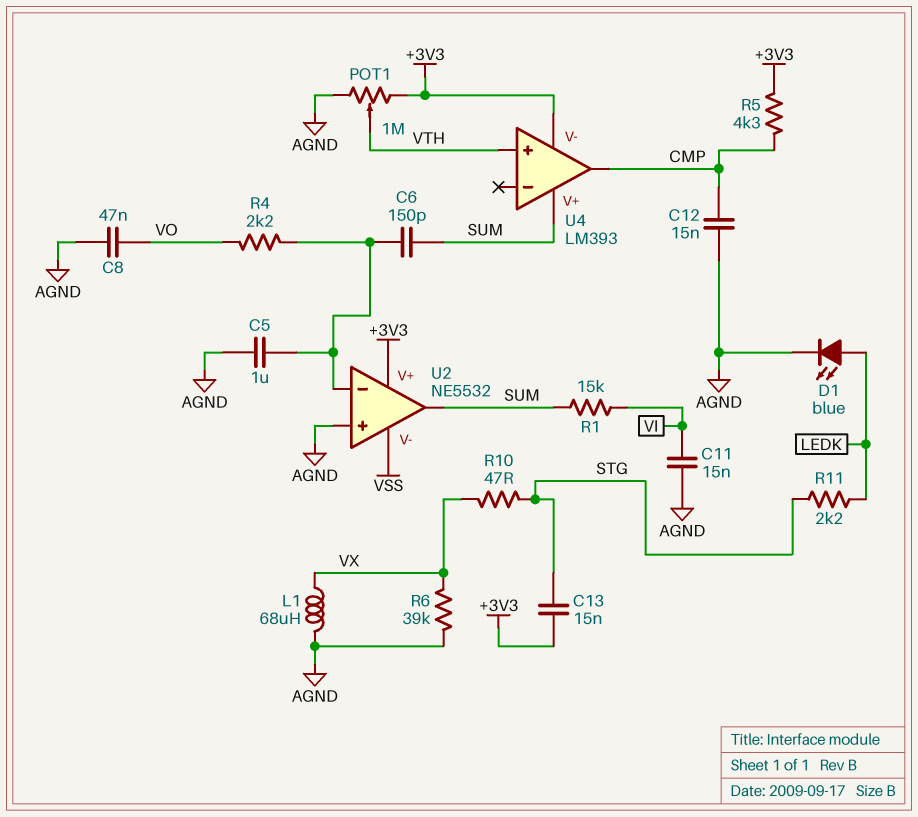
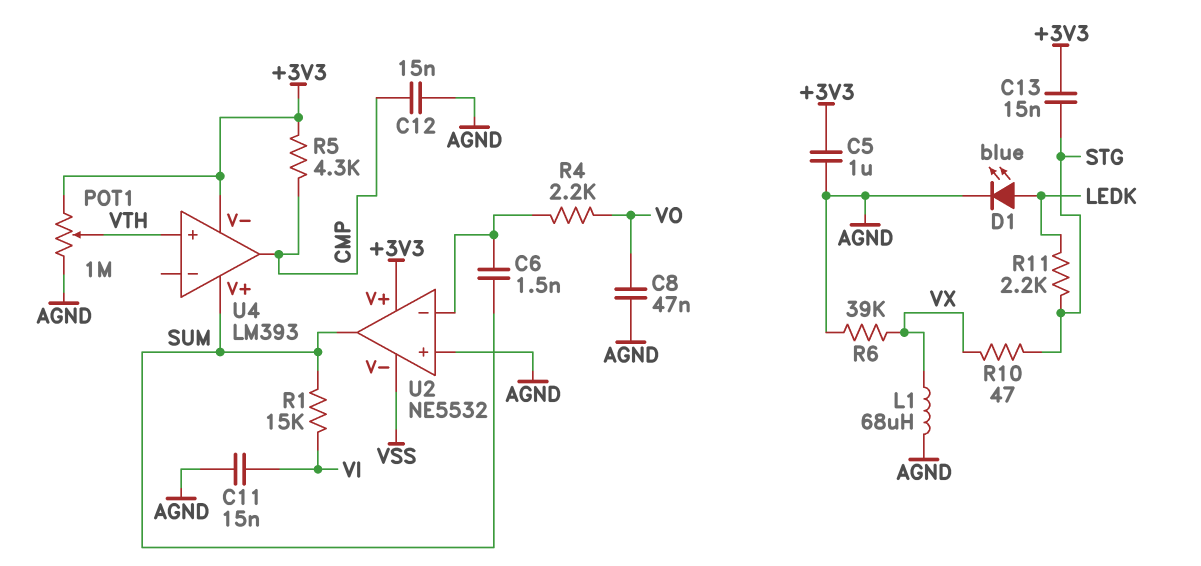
C5: 1uF (AGND, U2/in-) -> 1uF (+3V3, AGND)
C6: 150pF (SUM, U2/in-) -> 1.5nF (SUM, U2/in-)

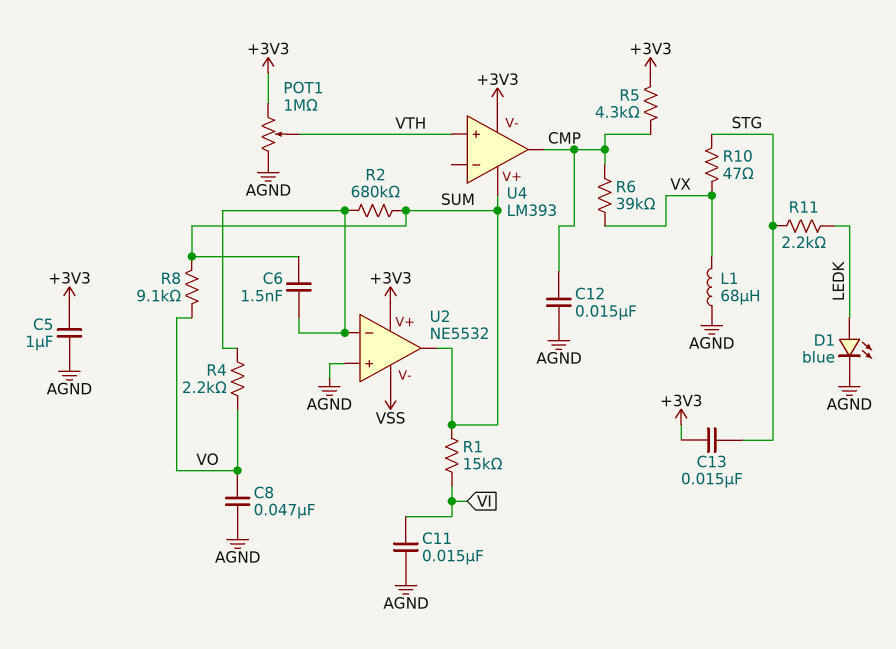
R2: none -> 680k (SUM, U2/in-)
R6: 39k (AGND, VX) -> 39k (CMP, VX)
R8: none -> 9.1k (SUM, VO)

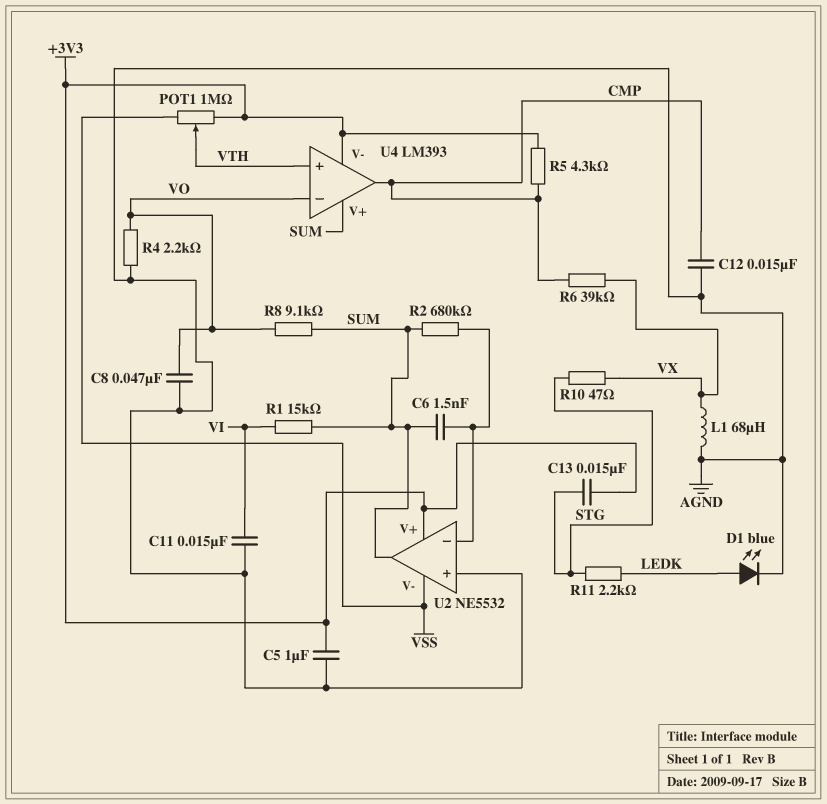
POT1: 1M (+3V3, AGND, wiper VTH) -> 1M (+3V3, VSS, wiper VTH)
R4: 2.2k (U2/in-, VO) -> 2.2k (AGND, VO)
U4 pin in-: none -> VO

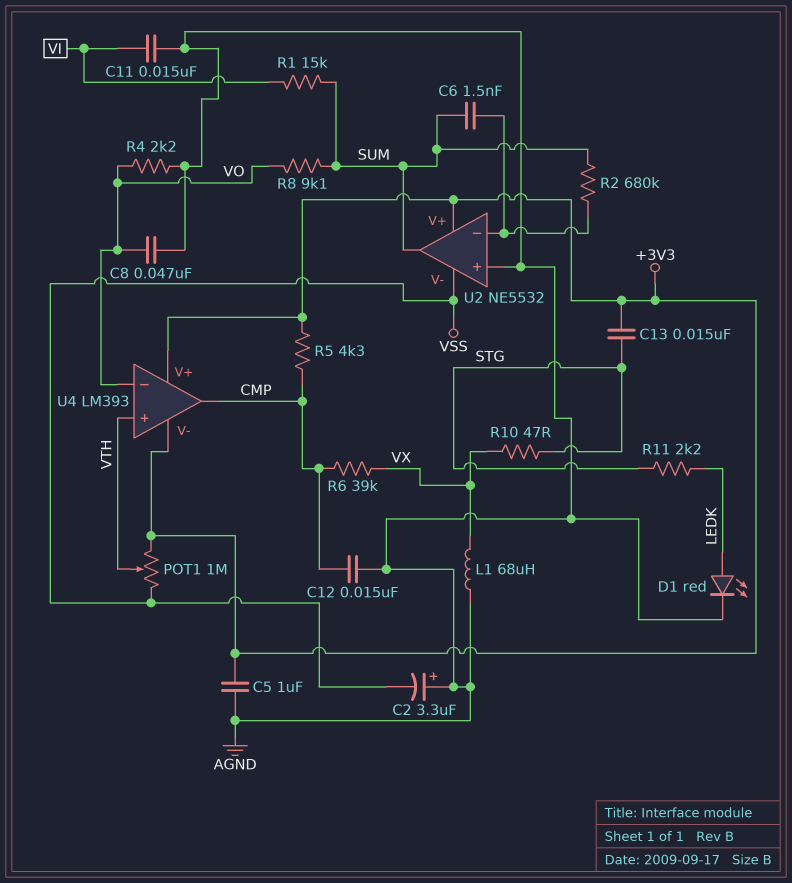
C2: none -> 3.3uF (plus AGND, minus VSS)
D1: LED blue (A LEDK, K AGND) -> LED red (A LEDK, K AGND)
U4 pin V+: SUM -> +3V3

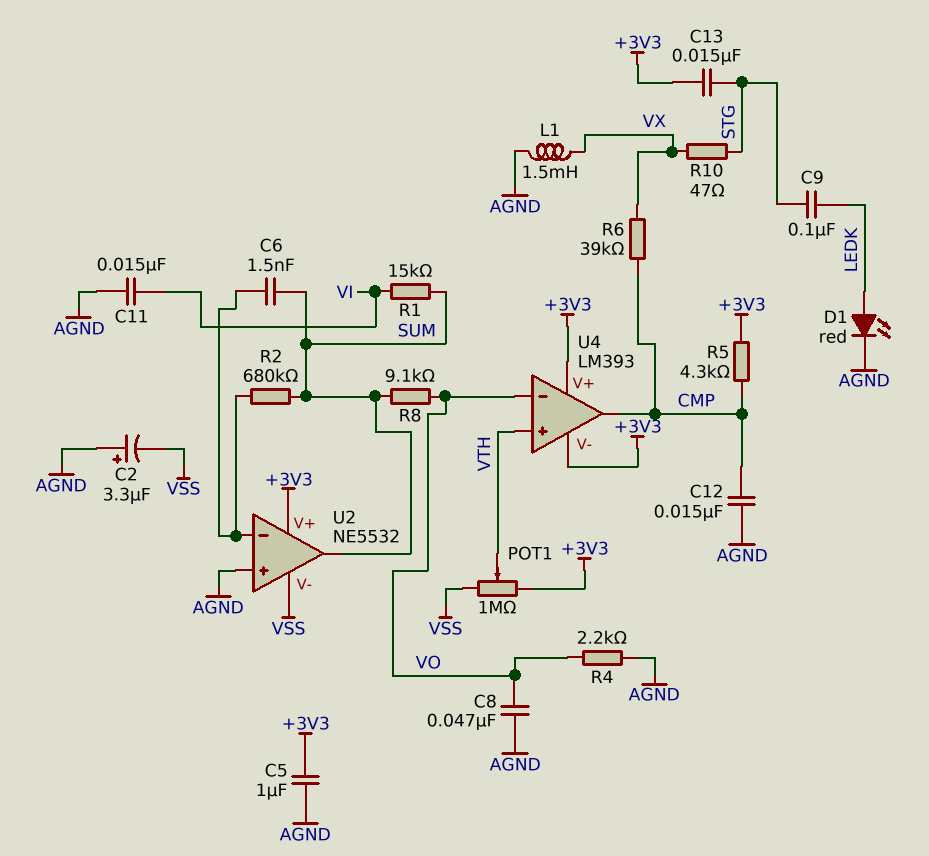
C9: none -> 100nF (LEDK, STG)
L1: 68uH (AGND, VX) -> 1.5mH (AGND, VX)
R11: 2.2k (LEDK, STG) -> none

